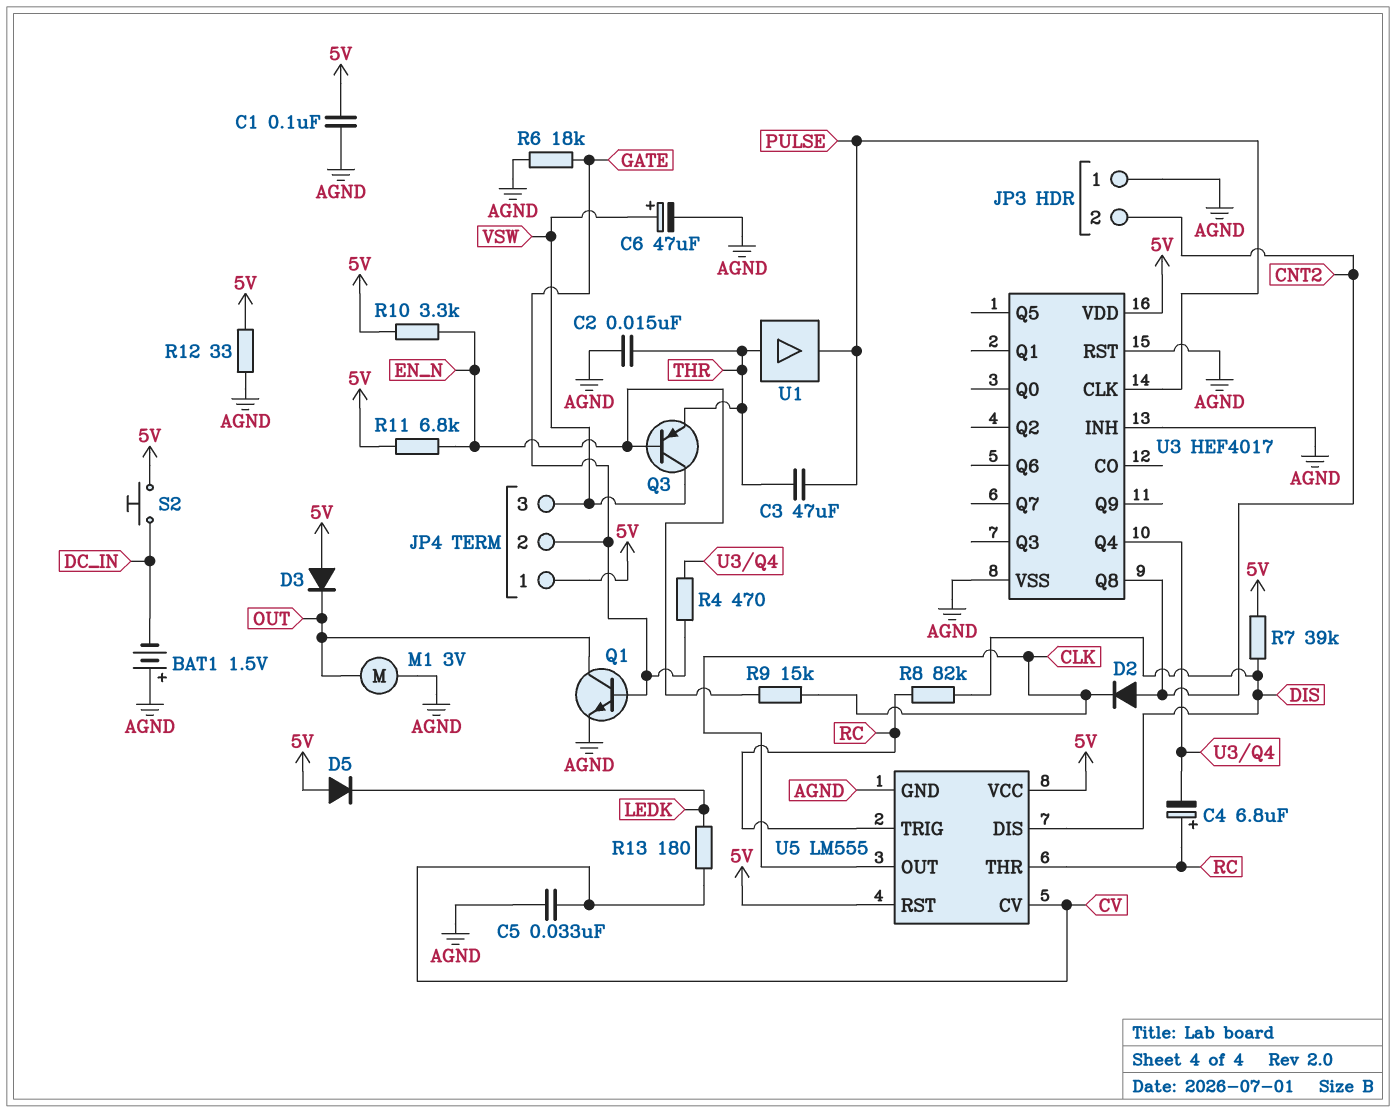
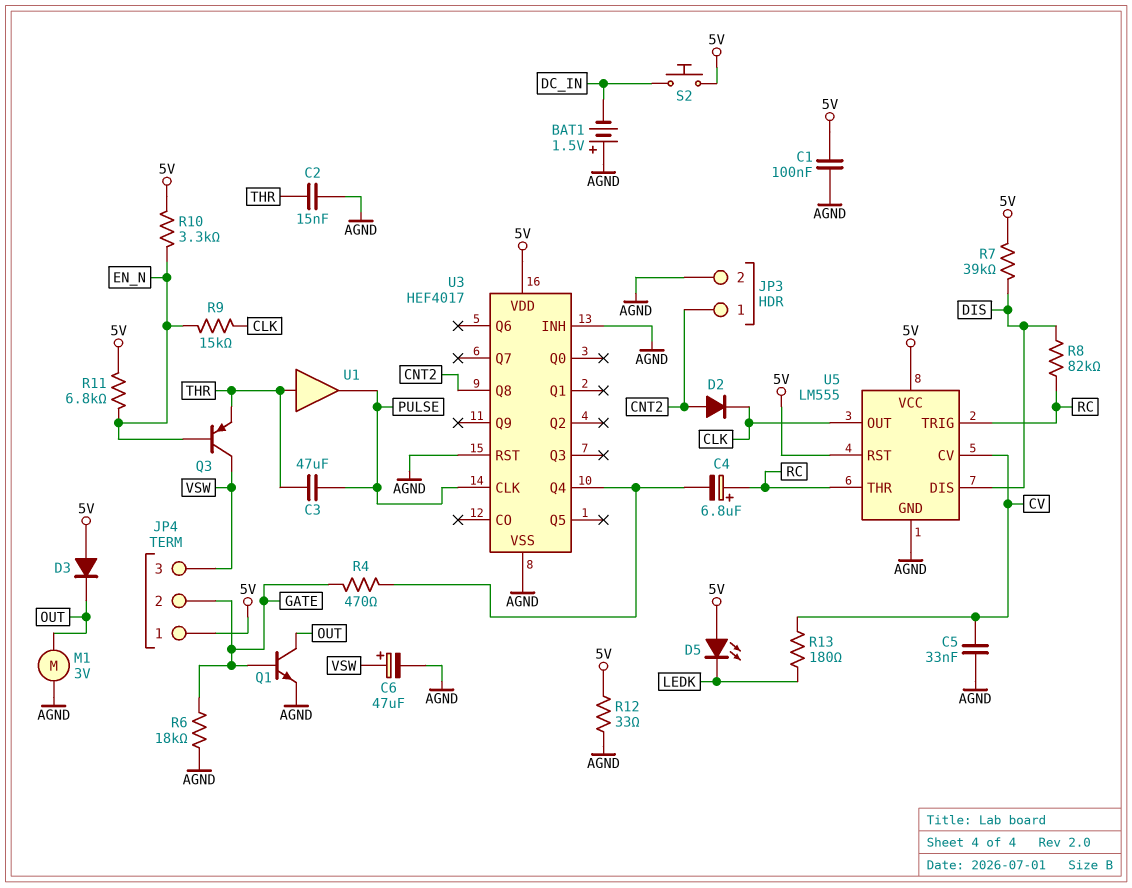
D5: diode (A 5V, K LEDK) -> LED (A 5V, K LEDK)
JP3 pin 1: AGND -> CNT2
JP3 pin 2: CNT2 -> AGND

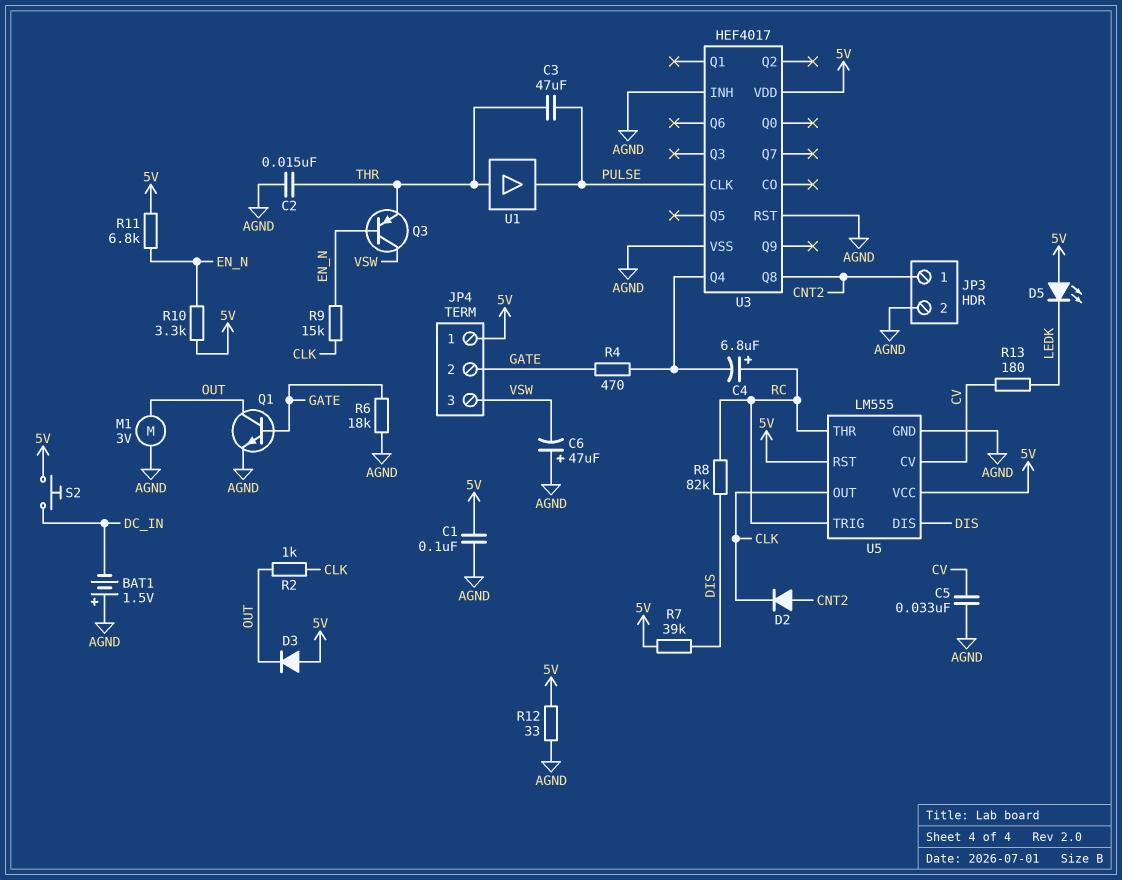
C6: 47uF (plus VSW, minus AGND) -> 47uF (plus AGND, minus VSW)
R2: none -> 1k (CLK, OUT)

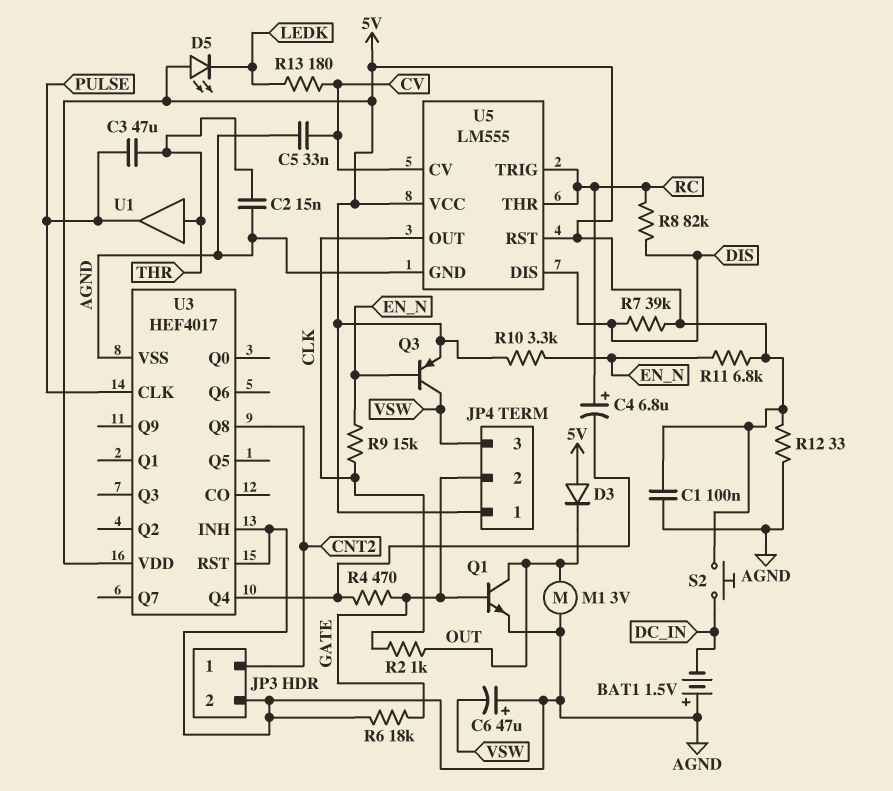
D2: diode (A CNT2, K CLK) -> none
Q3: PNP (B EN_N, C VSW, E THR) -> PNP (B EN_N, C VSW, E 5V)

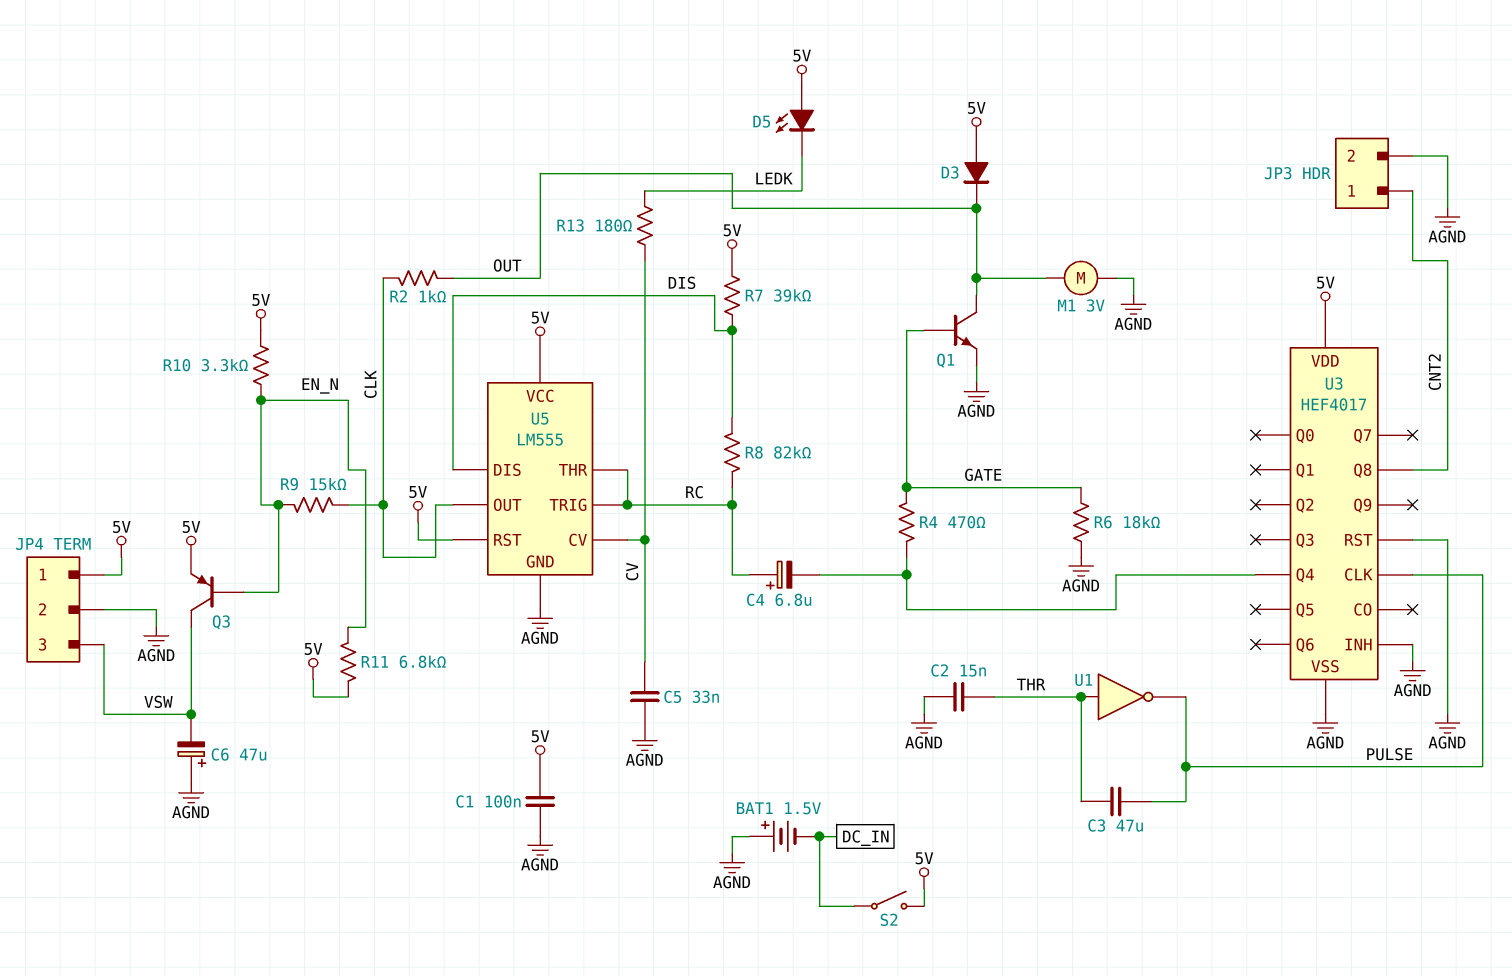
JP4 pin 2: GATE -> AGND
R12: 33 (5V, AGND) -> none
S2: button (5V, DC_IN) -> switch (5V, DC_IN)
U1: buffer (in THR, out PULSE) -> NOT (in THR, out PULSE)

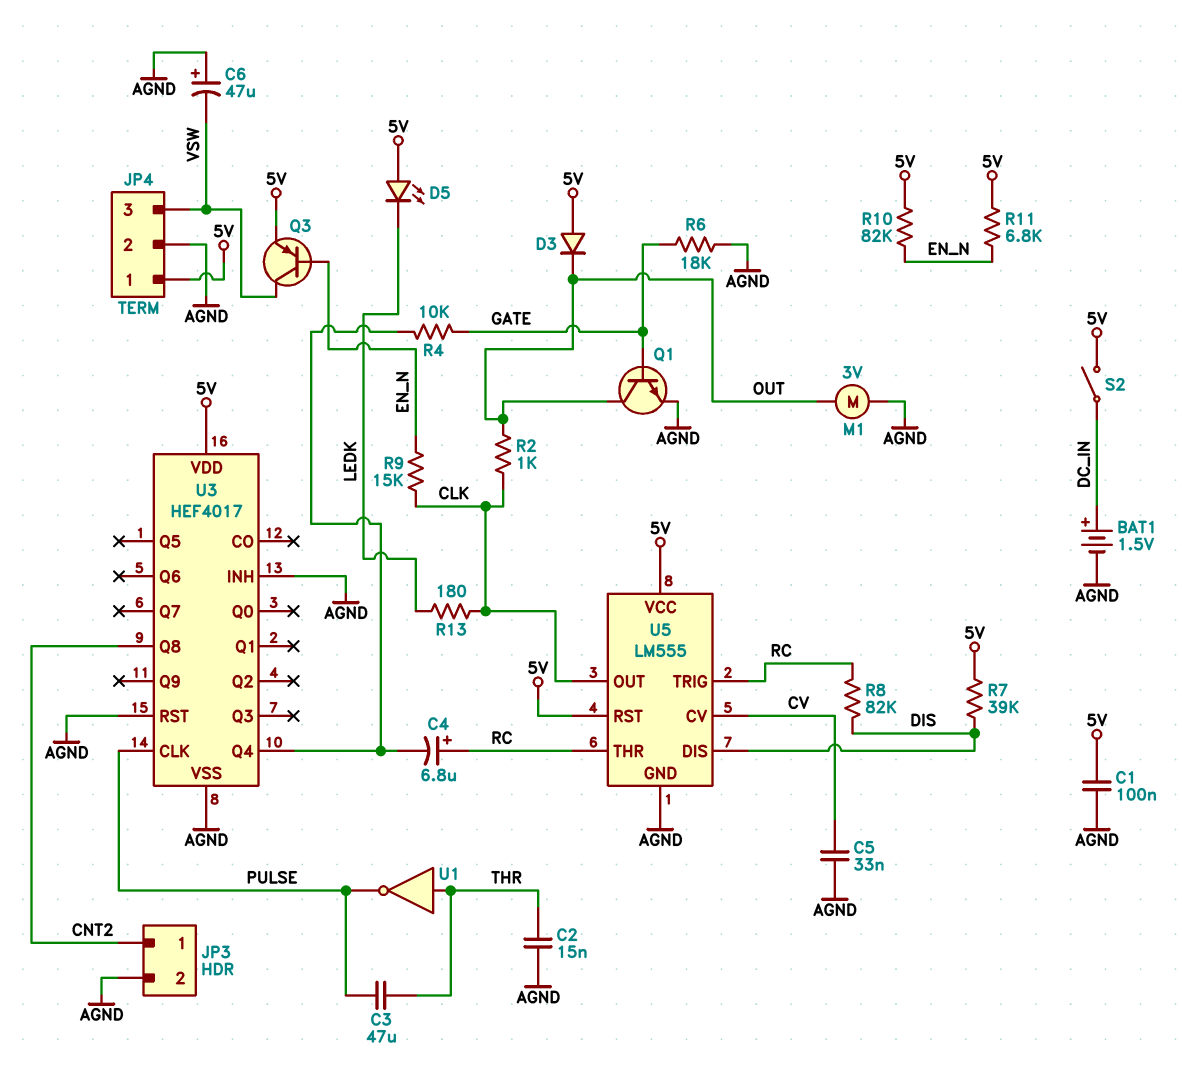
BAT1: 1.5V (plus AGND, minus DC_IN) -> 1.5V (plus DC_IN, minus AGND)
R4: 470 (GATE, U3/Q4) -> 10k (GATE, U3/Q4)
R10: 3.3k (5V, EN_N) -> 82k (5V, EN_N)
R13: 180 (CV, LEDK) -> 180 (CLK, LEDK)

